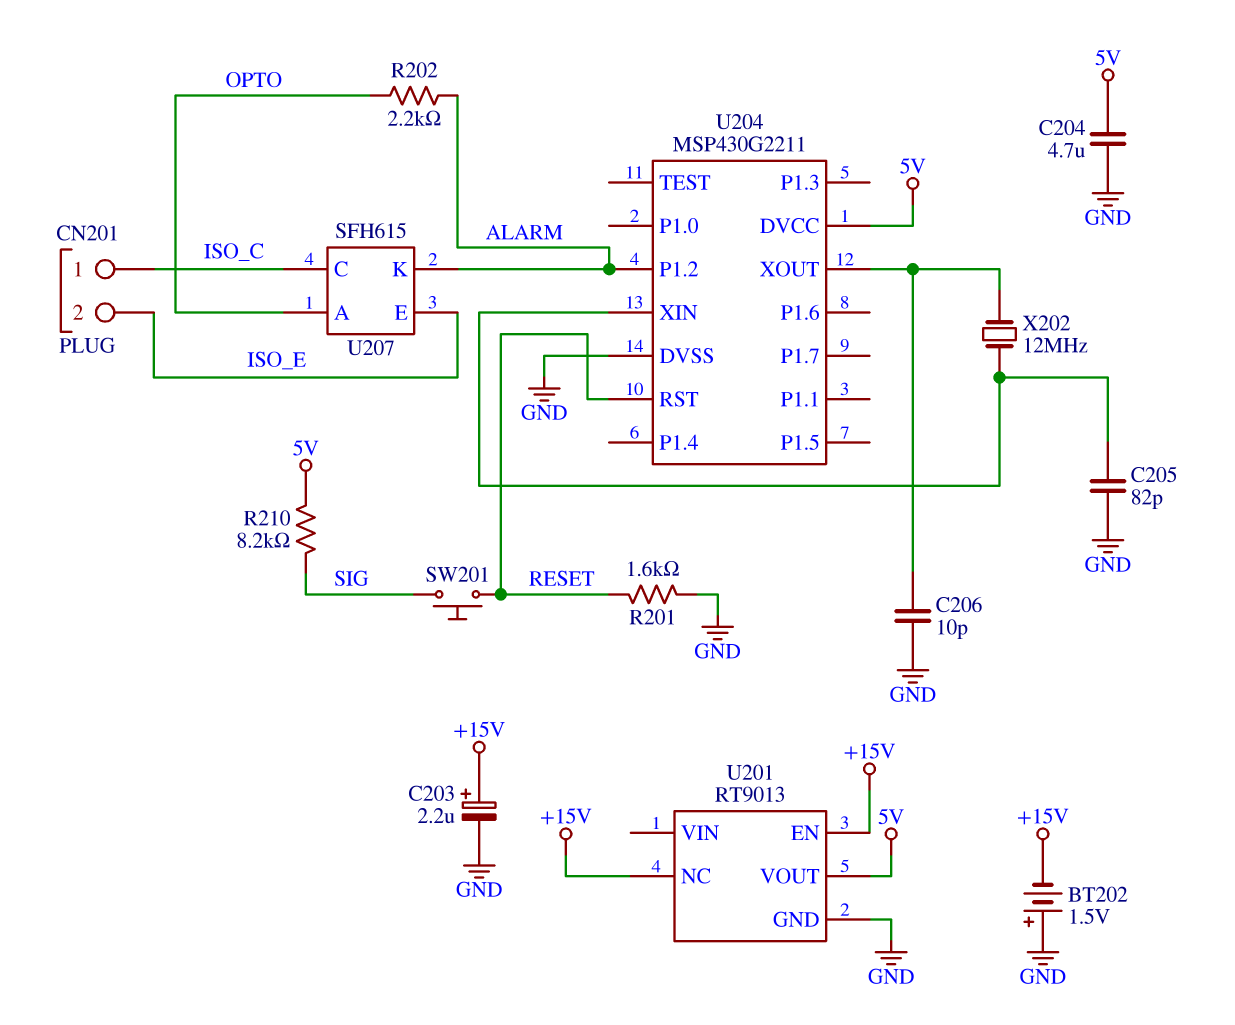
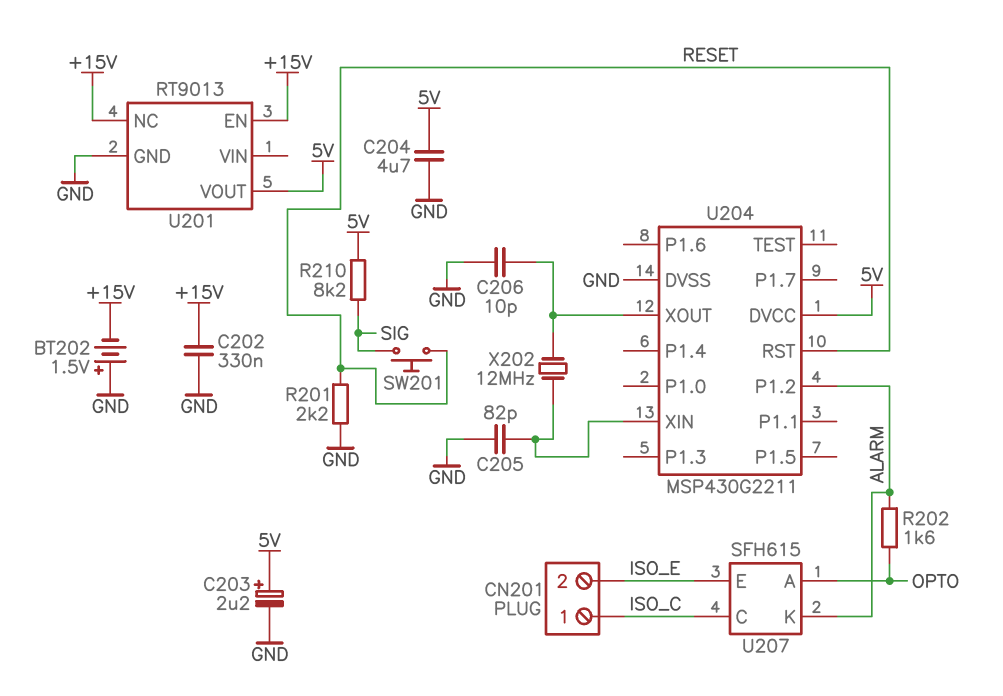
C202: none -> 330nF (+15V, GND)
C203: 2.2uF (plus +15V, minus GND) -> 2.2uF (plus 5V, minus GND)
R201: 1.6k (GND, RESET) -> 2.2k (GND, RESET)
R202: 2.2k (ALARM, OPTO) -> 1.6k (ALARM, OPTO)

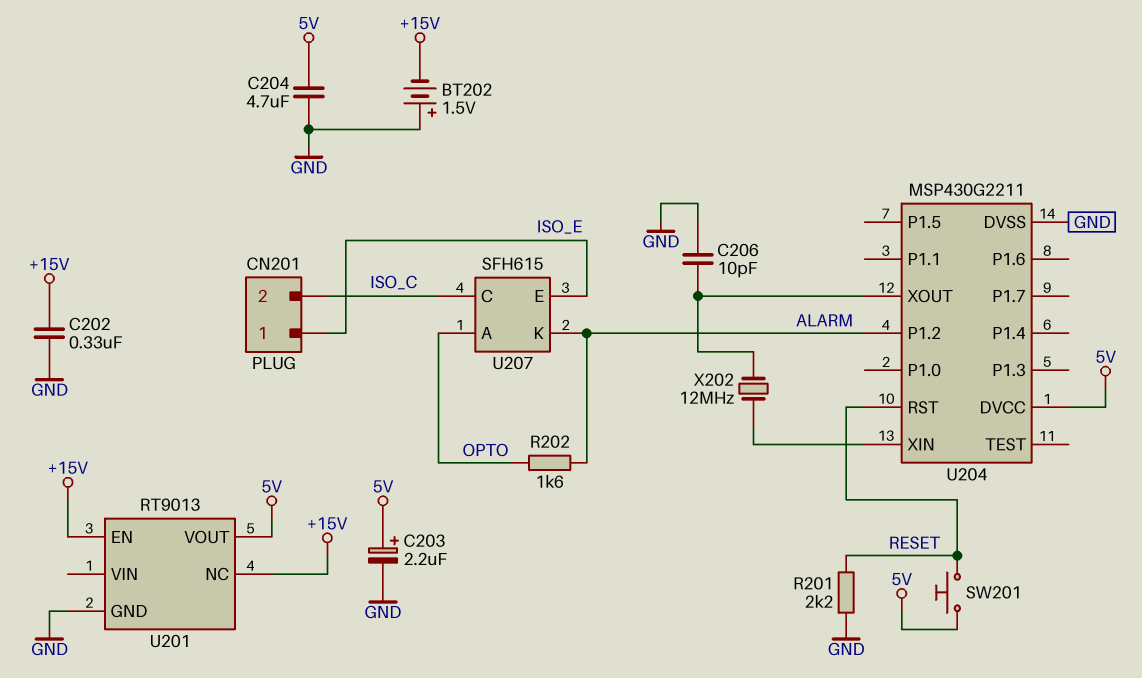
C205: 82pF (GND, U204/XIN) -> none
CN201 pin 1: ISO_C -> ISO_E
CN201 pin 2: ISO_E -> ISO_C
R210: 8.2k (5V, SIG) -> none
SW201: button (RESET, SIG) -> button (5V, RESET)

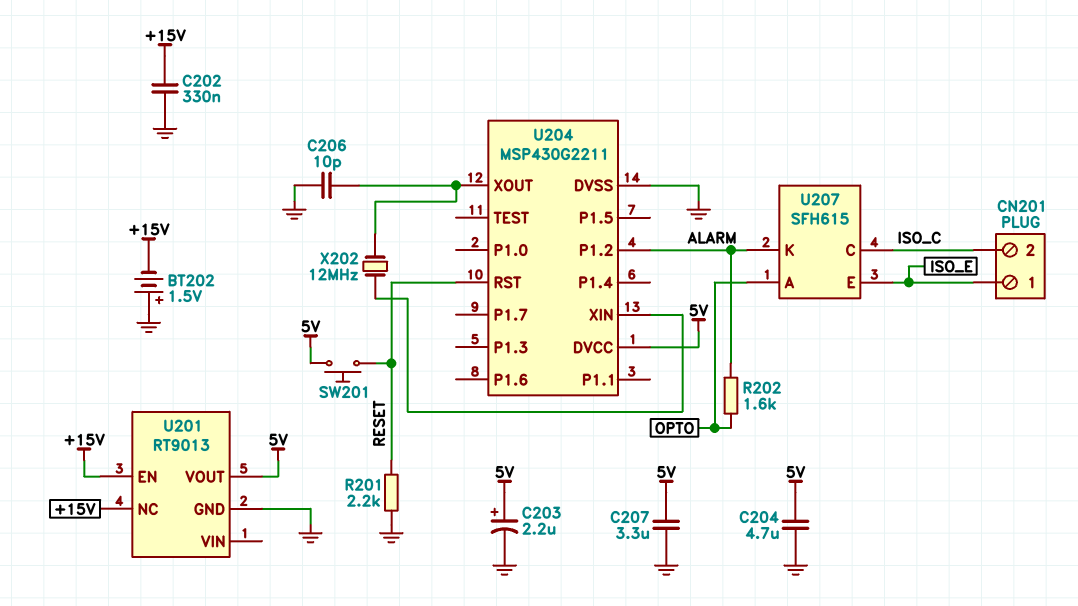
C207: none -> 3.3uF (5V, GND)

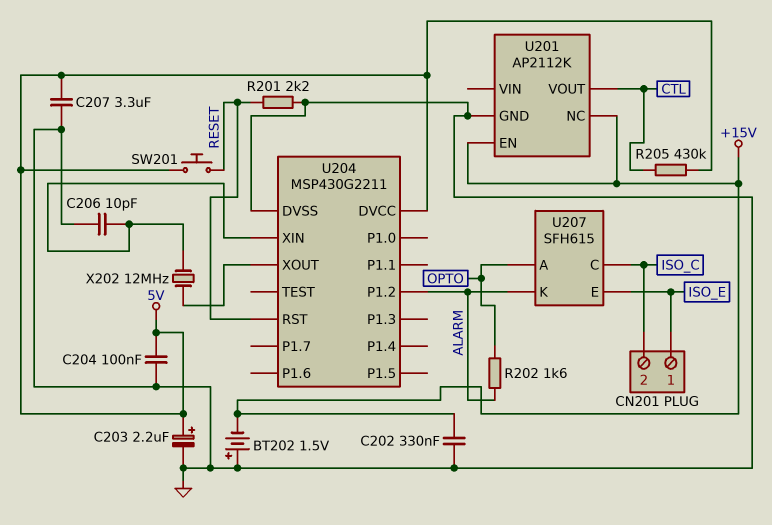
C204: 4.7uF (5V, GND) -> 100nF (5V, GND)
C206: 10pF (GND, U204/XOUT) -> 10pF (GND, U204/XIN)
R205: none -> 430k (5V, CTL)
U201: RT9013 -> AP2112K
U201 pin VOUT: 5V -> CTL

